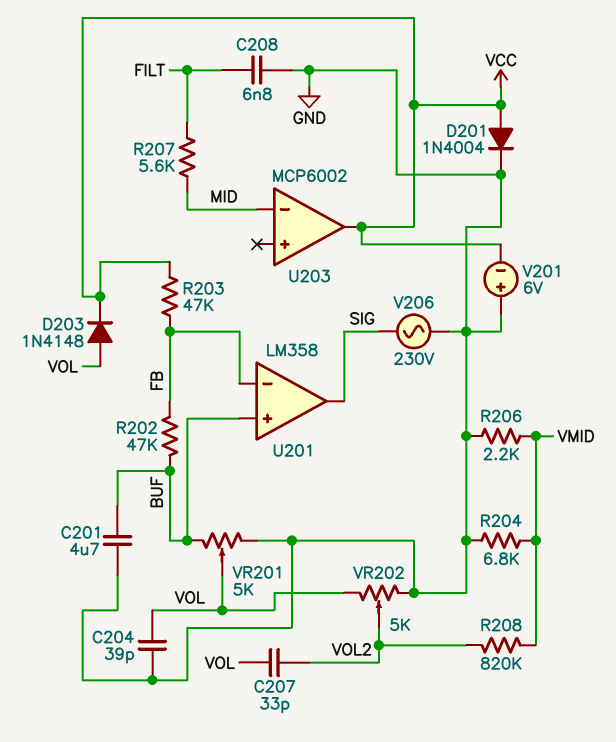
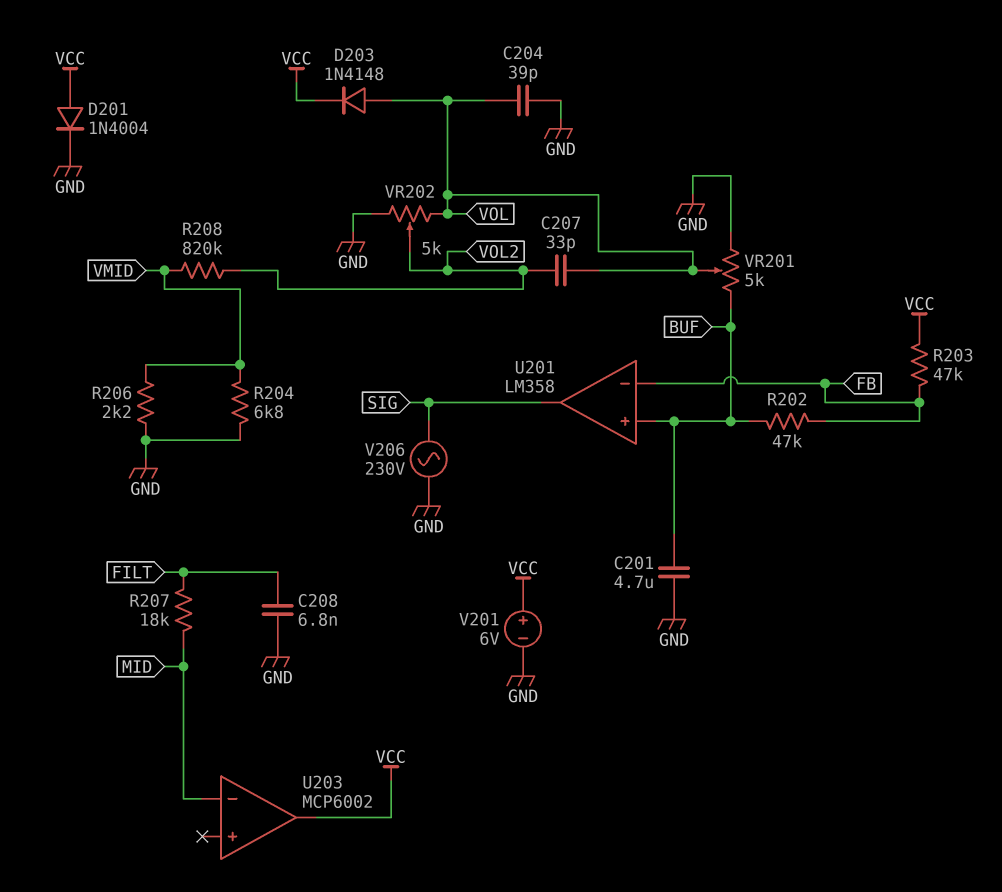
R207: 5.6k (FILT, MID) -> 18k (FILT, MID)
V201: 6V (plus GND, minus VCC) -> 6V (plus VCC, minus GND)

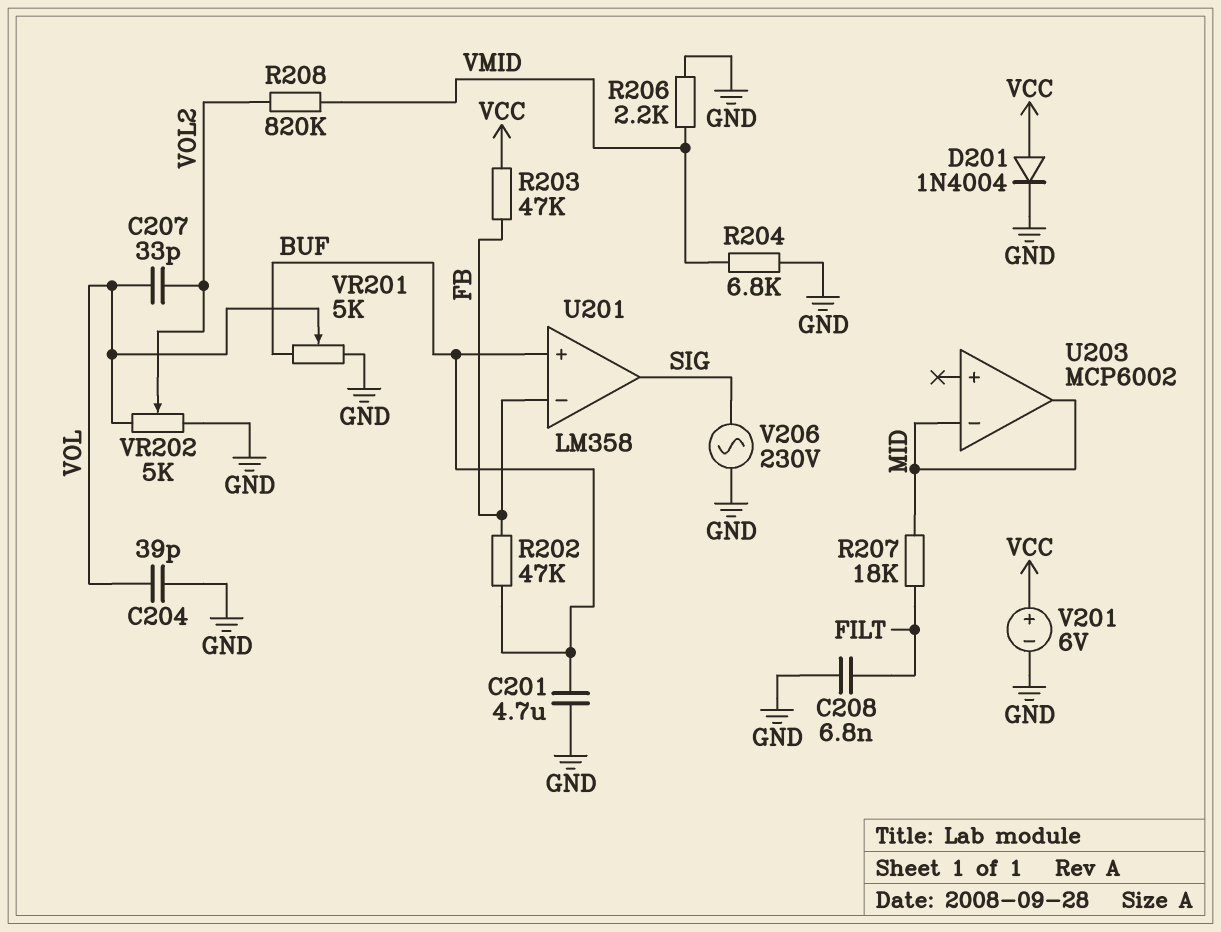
D203: diode 1N4148 (A VOL, K VCC) -> none
U203 pin out: VCC -> MID

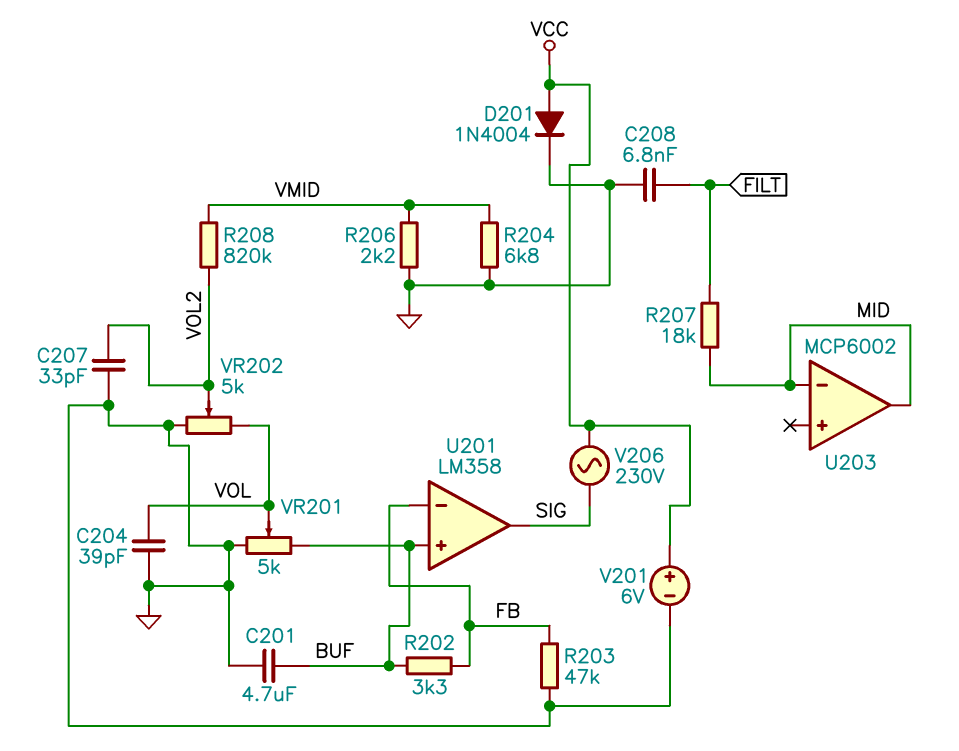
C207: 33pF (VOL, VOL2) -> 33pF (GND, VOL2)
R202: 47k (BUF, FB) -> 3.3k (BUF, FB)
R203: 47k (FB, VCC) -> 47k (FB, GND)
V206: AC 230V (GND, SIG) -> AC 230V (SIG, VCC)

